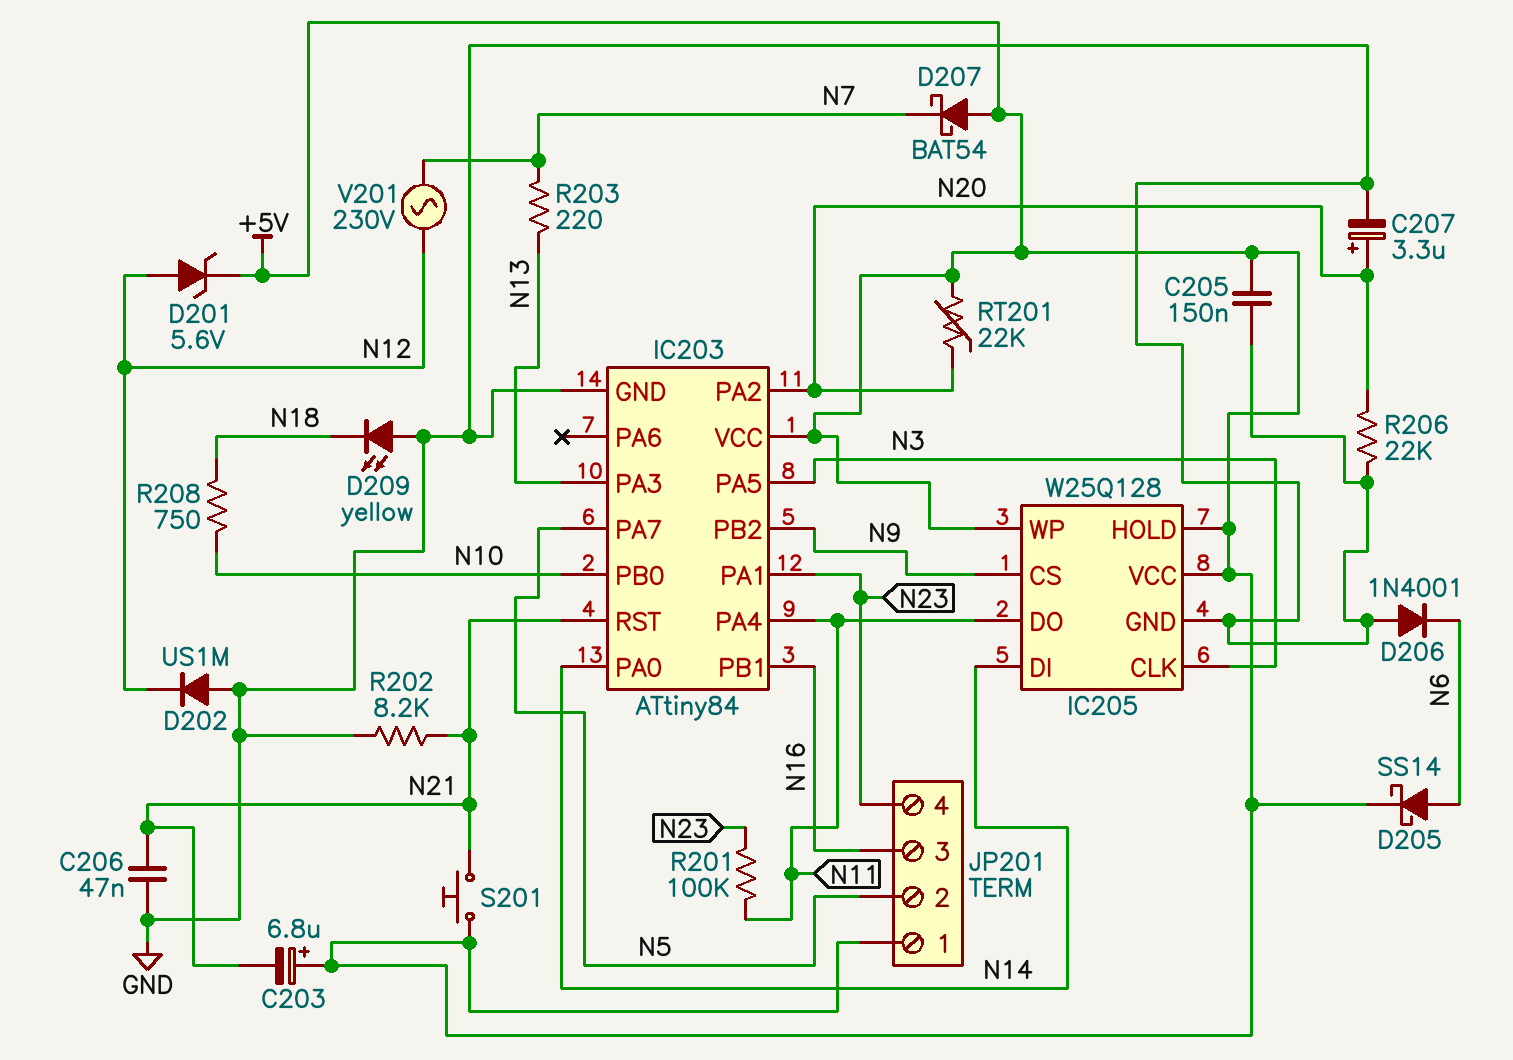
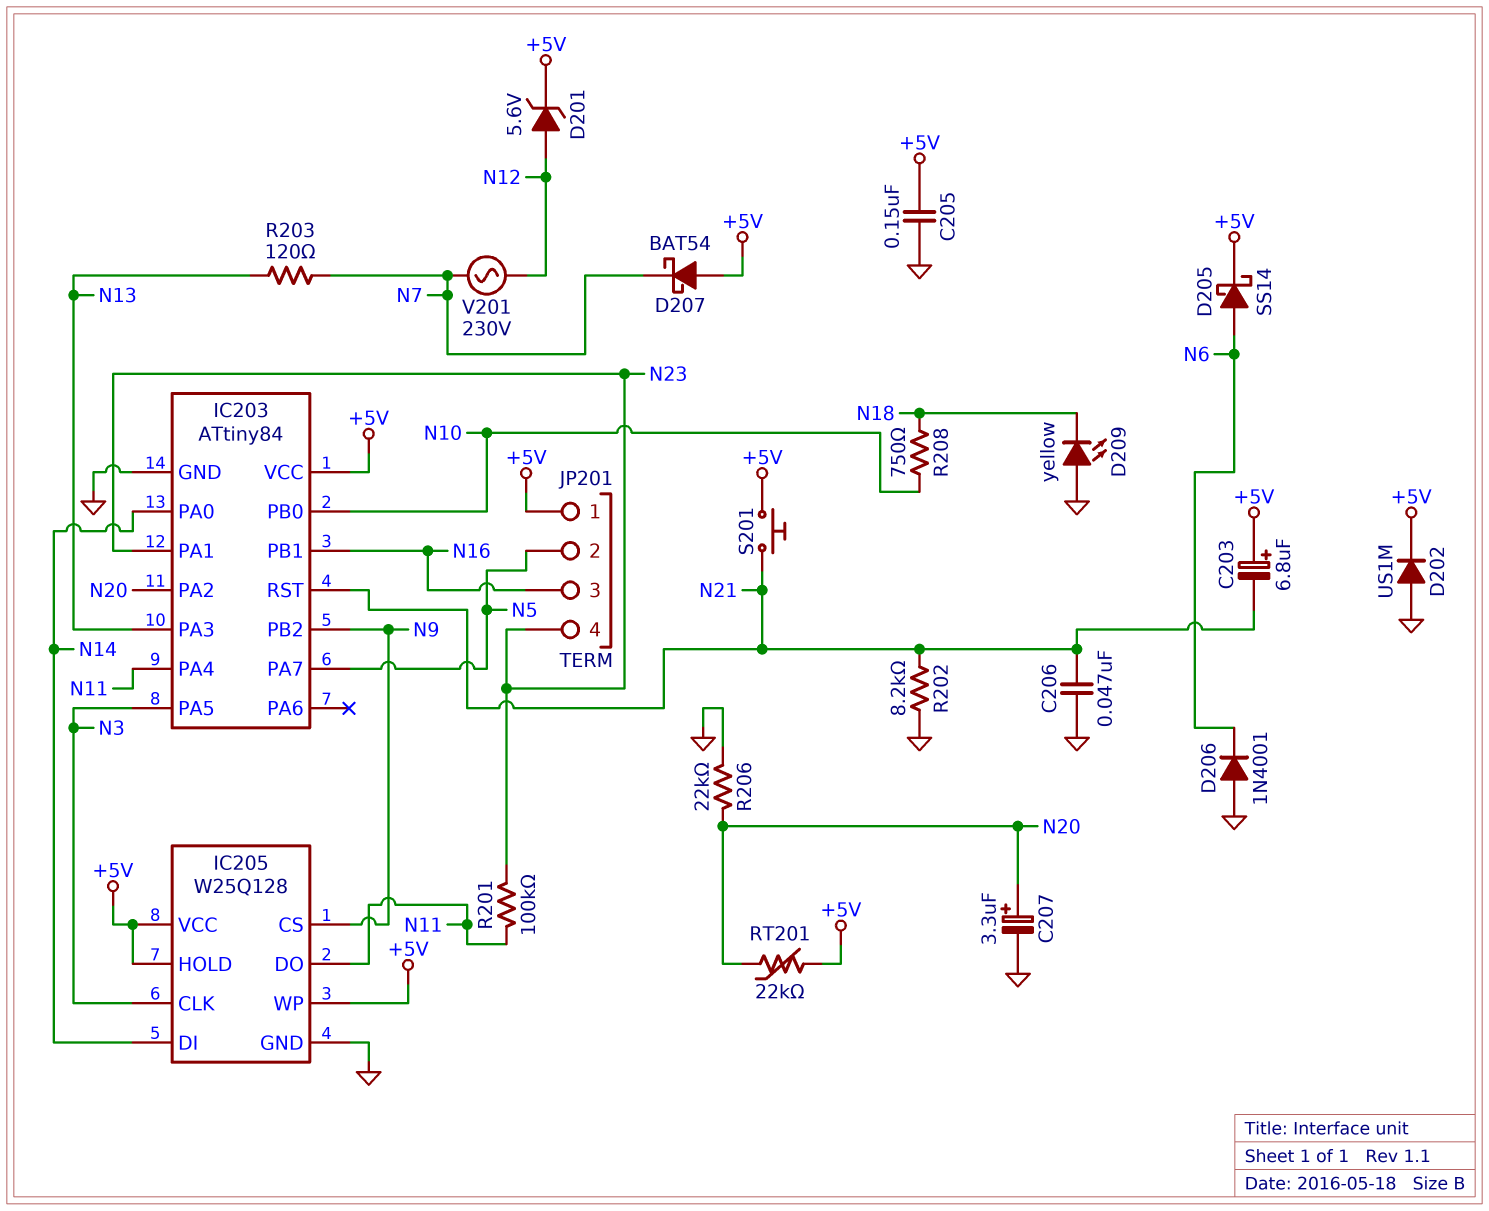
D202: diode US1M (A GND, K N12) -> diode US1M (A GND, K +5V)
R203: 220 (N7, N13) -> 120 (N7, N13)

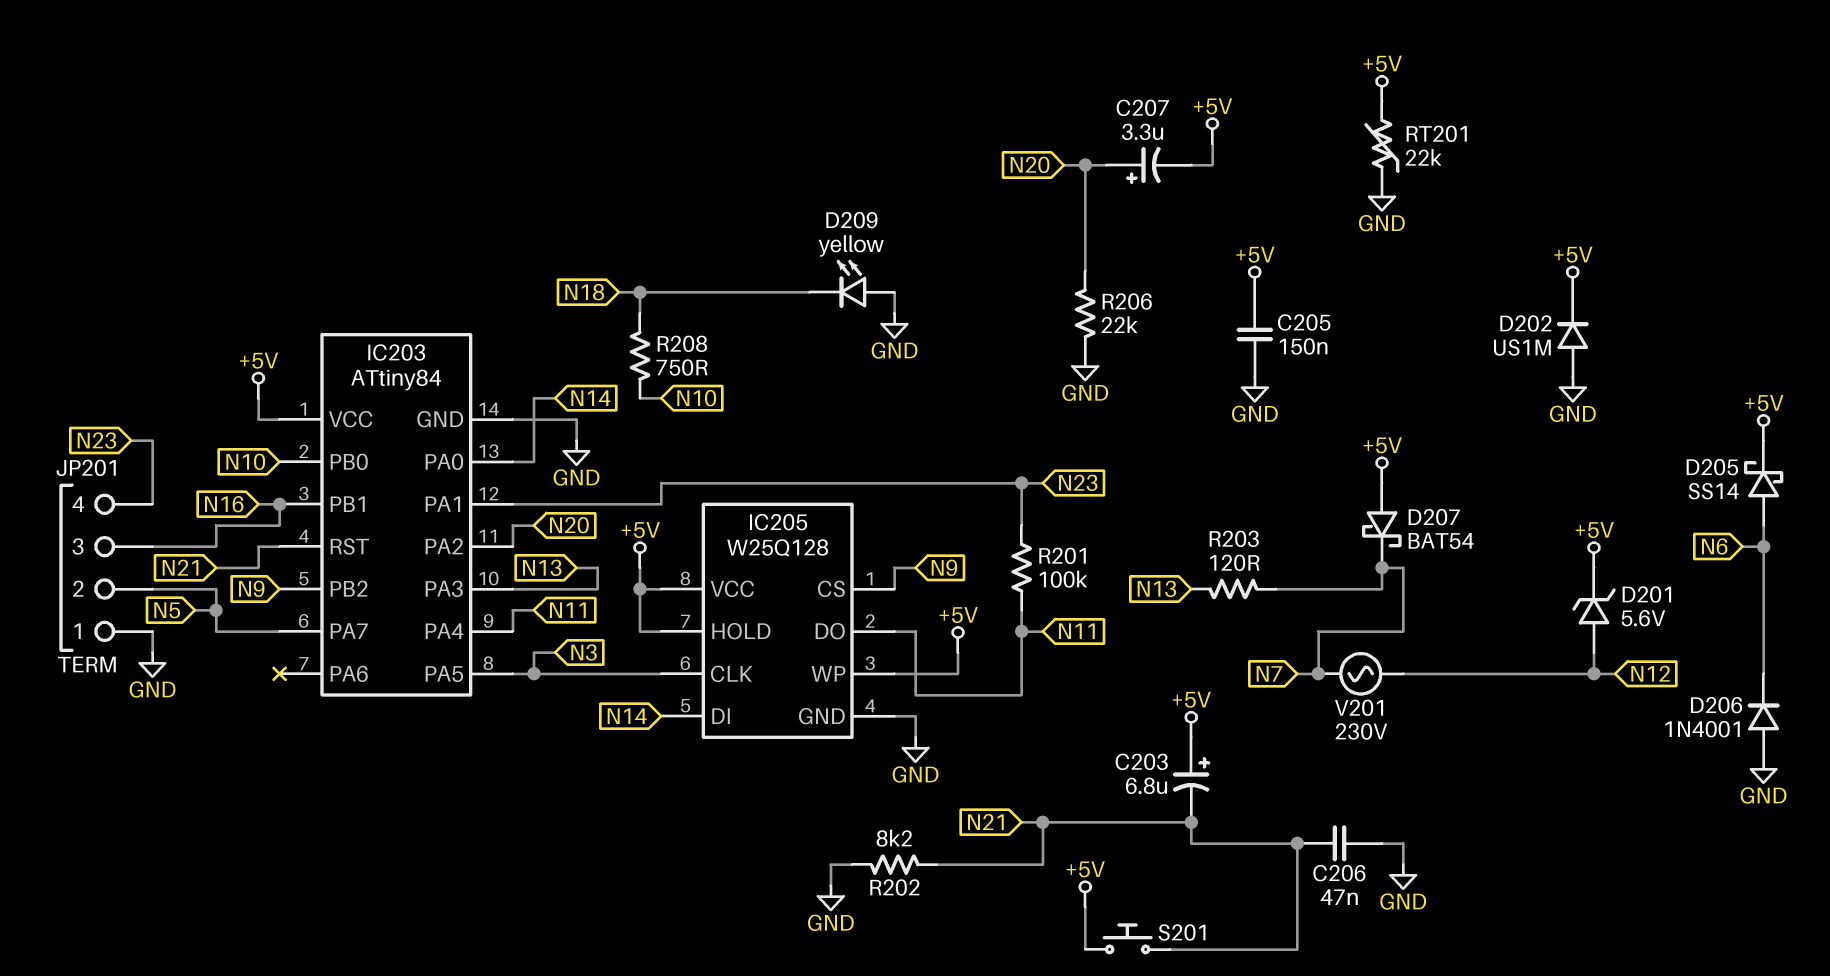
C207: 3.3uF (plus N20, minus GND) -> 3.3uF (plus N20, minus +5V)
JP201 pin 1: +5V -> GND
RT201: 22k (+5V, N20) -> 22k (+5V, GND)

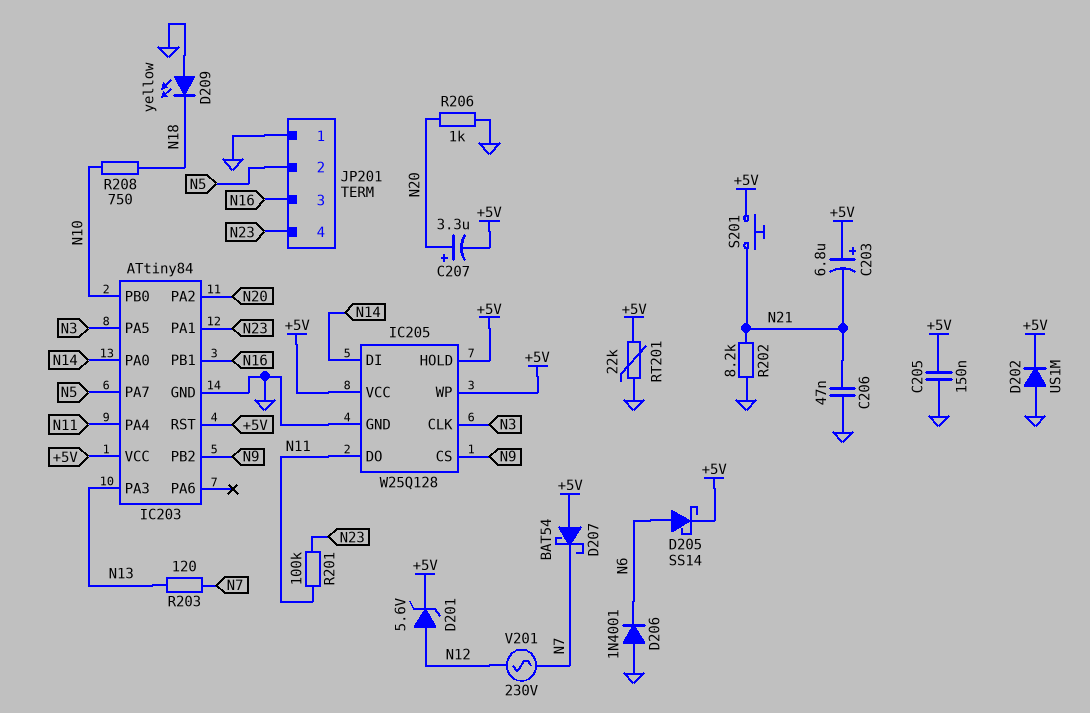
IC203 pin RST: N21 -> +5V
R206: 22k (GND, N20) -> 1k (GND, N20)

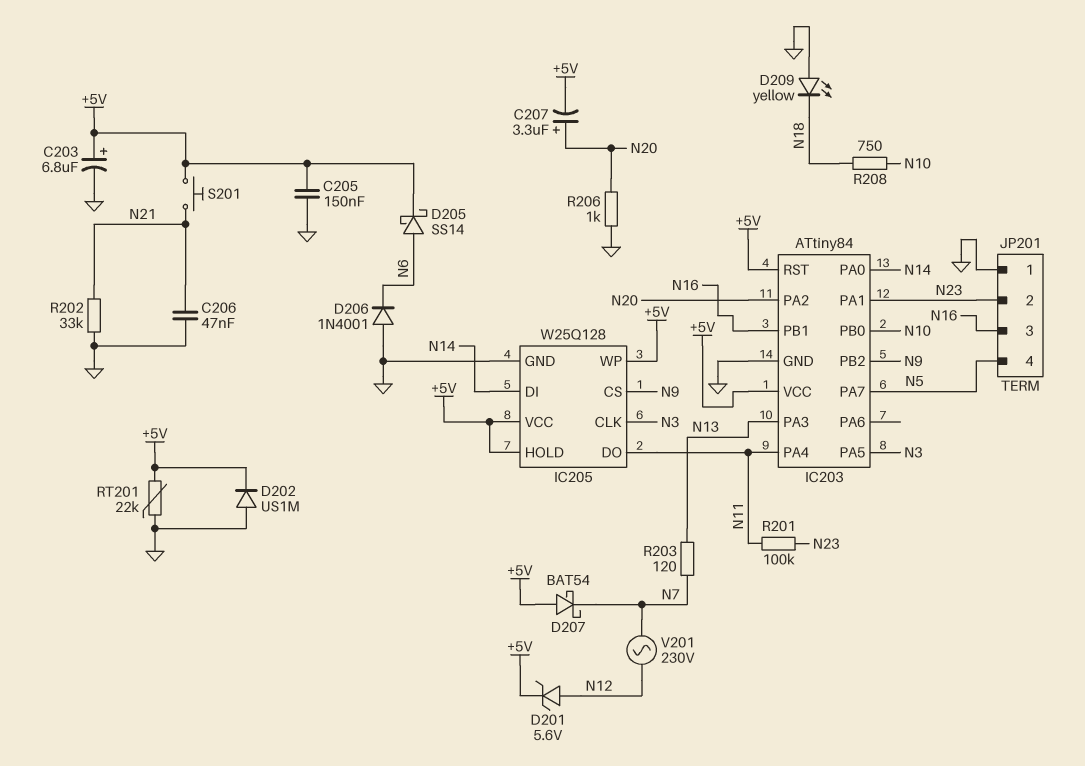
C203: 6.8uF (plus +5V, minus N21) -> 6.8uF (plus +5V, minus GND)
JP201 pin 2: N5 -> N23
JP201 pin 4: N23 -> N5
R202: 8.2k (GND, N21) -> 33k (GND, N21)

